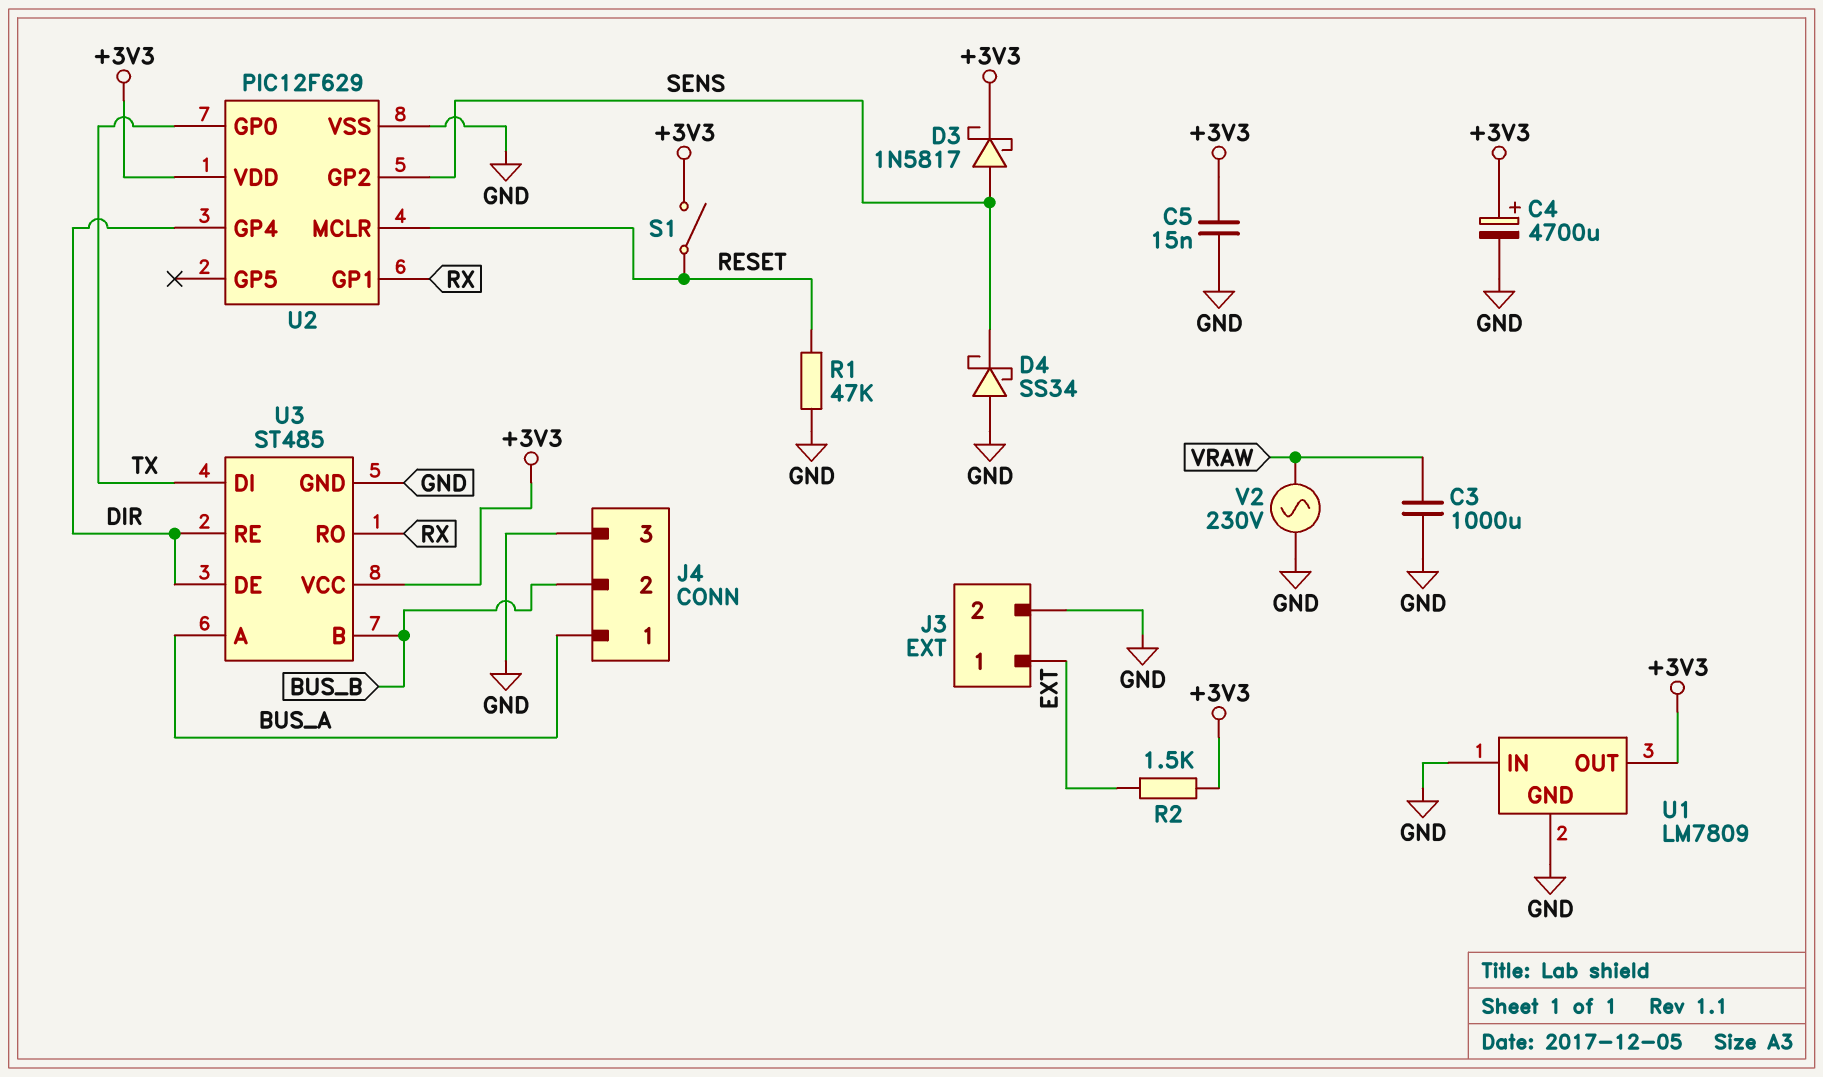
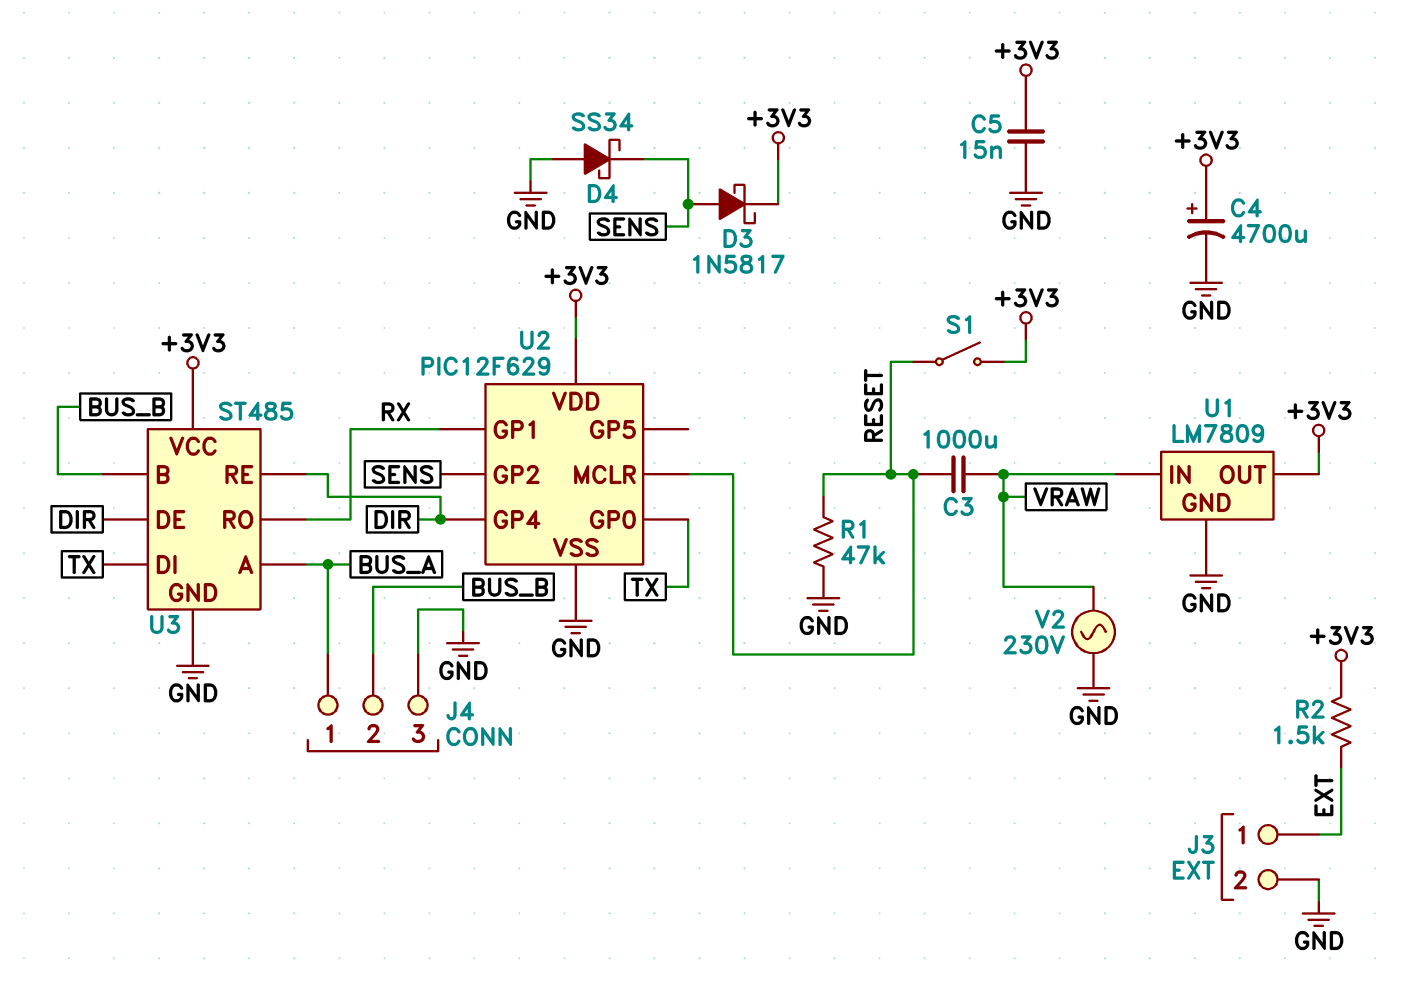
C3: 1000uF (GND, VRAW) -> 1000uF (RESET, VRAW)
U1 pin IN: GND -> VRAW

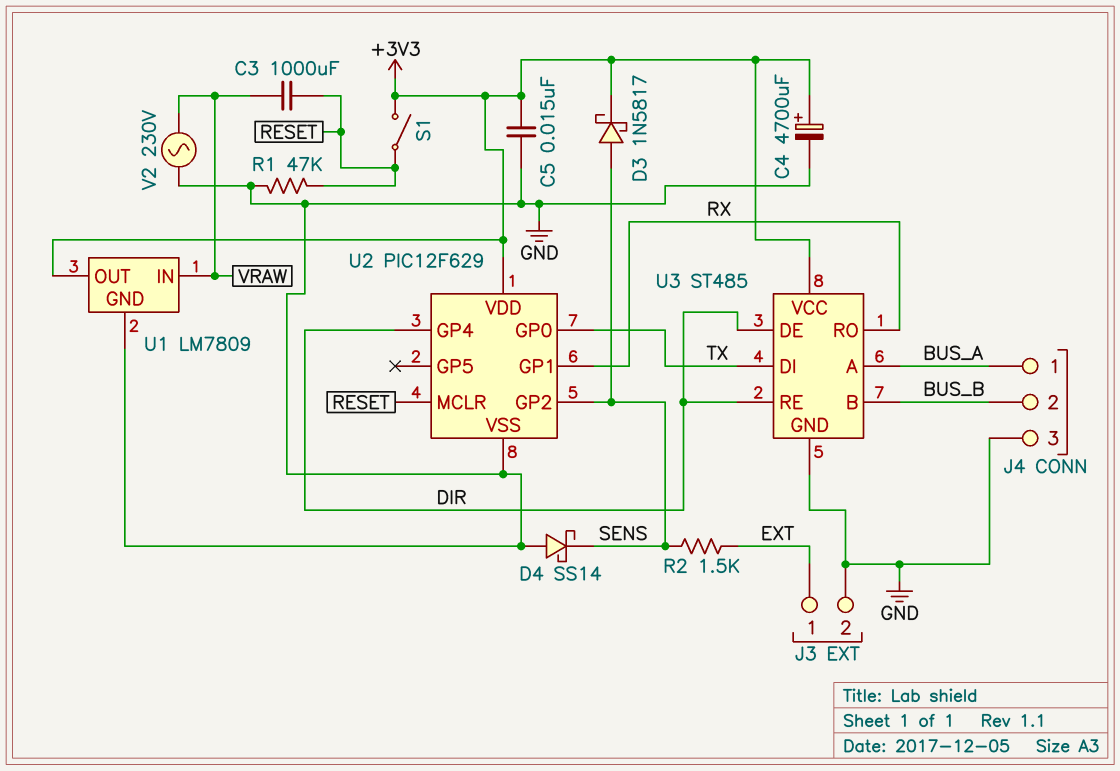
D4: schottky SS34 (A GND, K SENS) -> schottky SS14 (A GND, K SENS)
R2: 1.5k (+3V3, EXT) -> 1.5k (EXT, SENS)

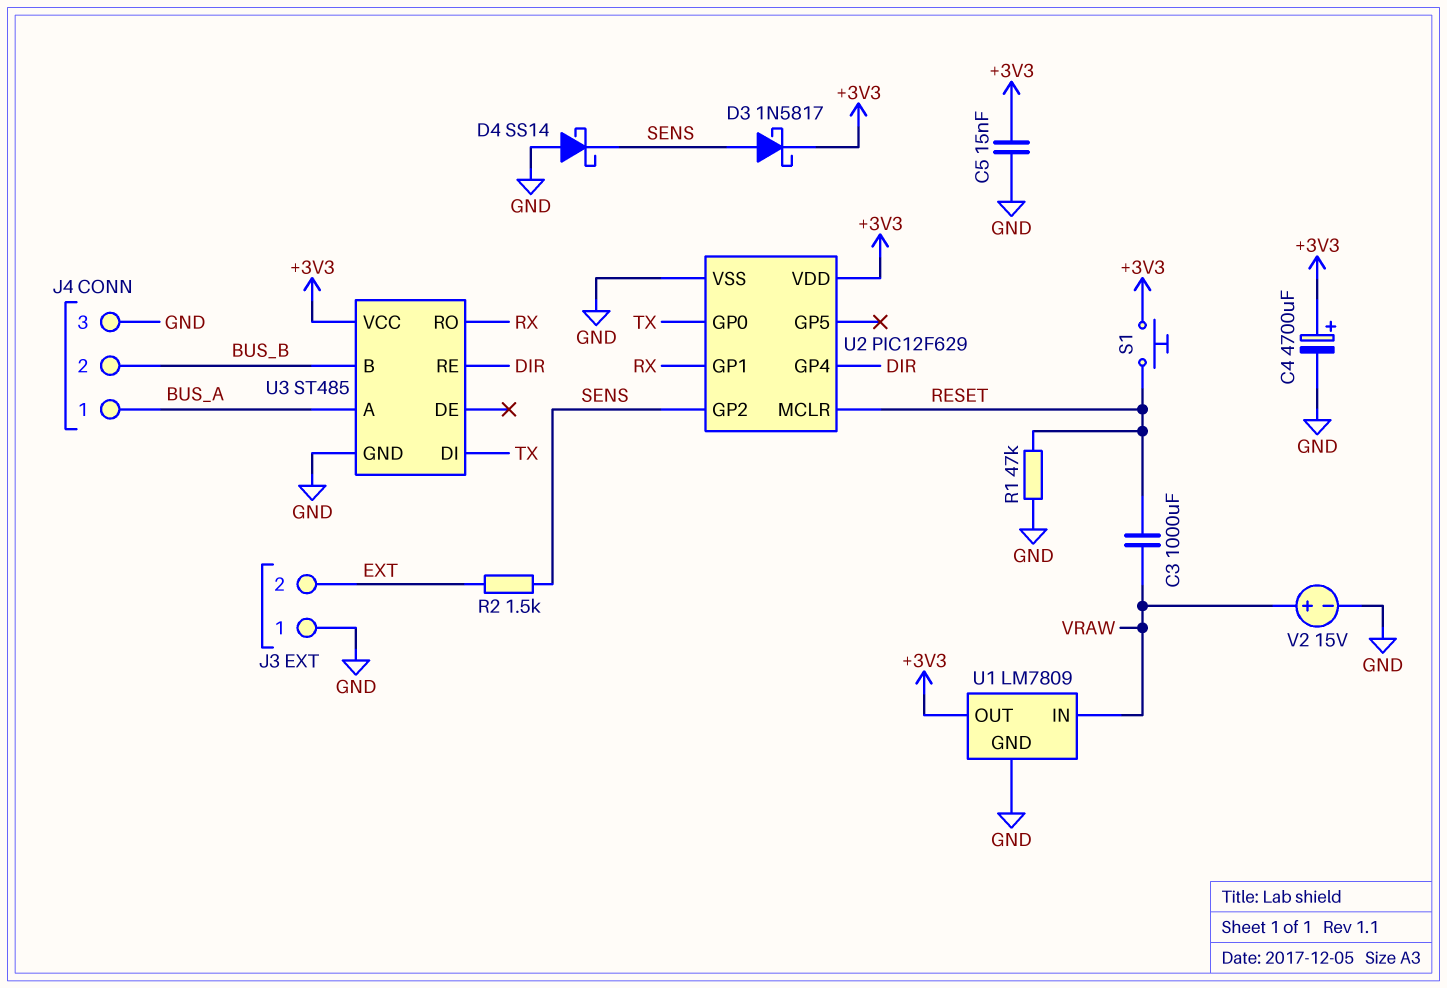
J3 pin 1: EXT -> GND
J3 pin 2: GND -> EXT
S1: switch (+3V3, RESET) -> button (+3V3, RESET)
U3 pin DE: DIR -> none
V2: AC 230V (GND, VRAW) -> 15V (plus VRAW, minus GND)

